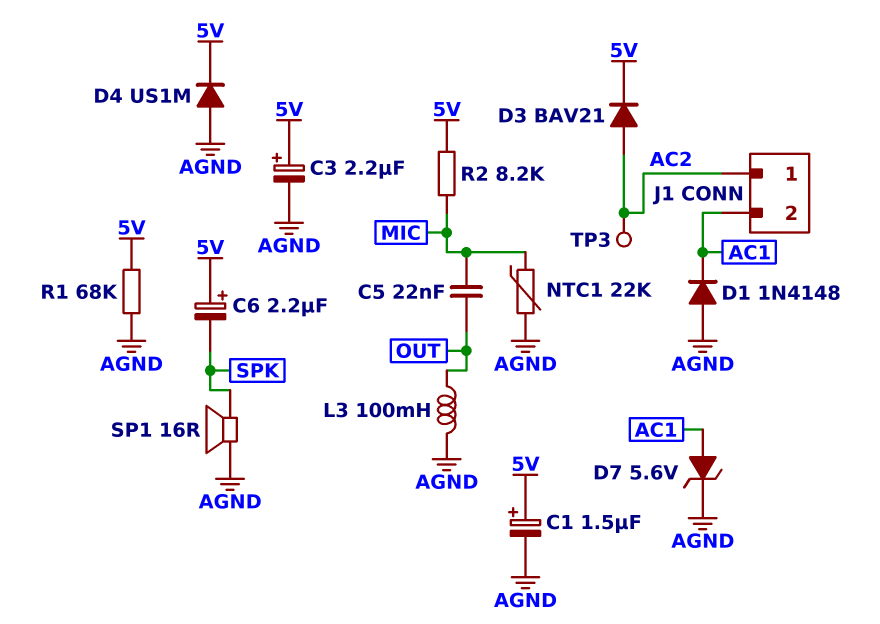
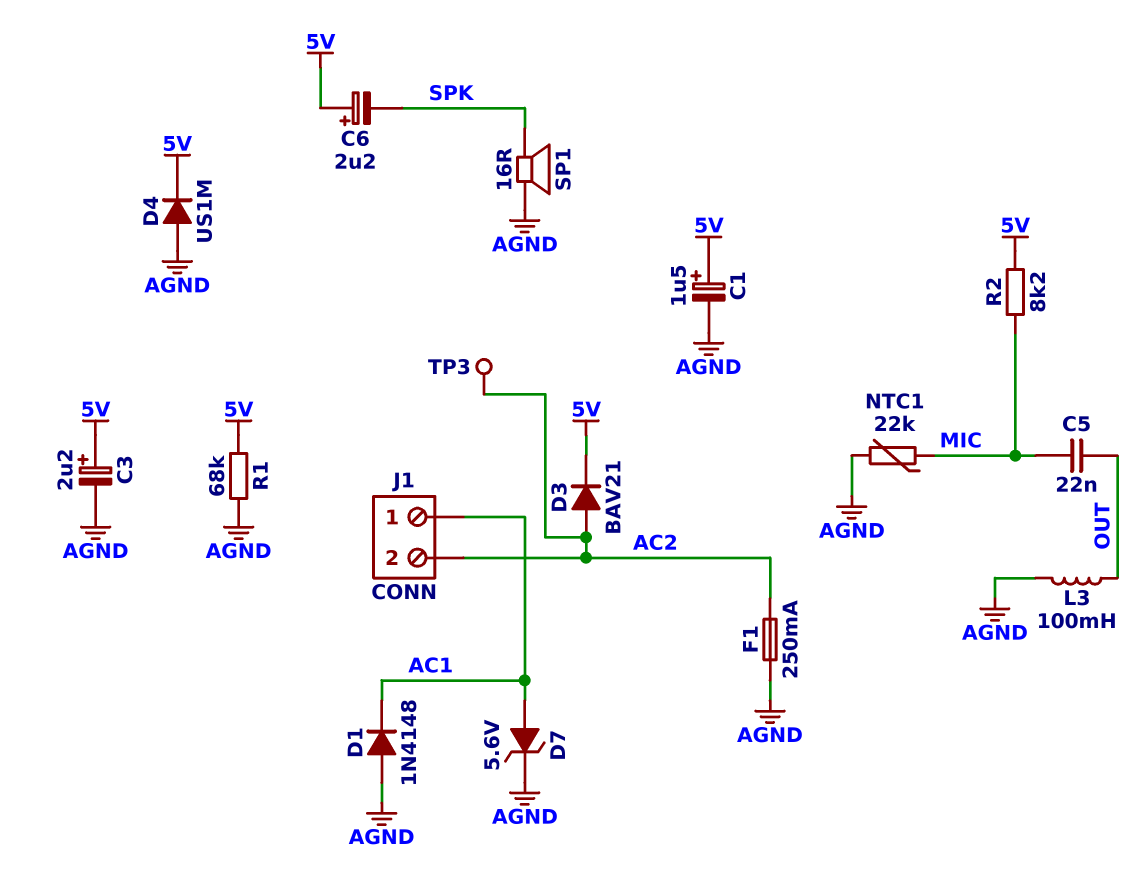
F1: none -> 250mA (AC2, AGND)
J1 pin 1: AC2 -> AC1
J1 pin 2: AC1 -> AC2

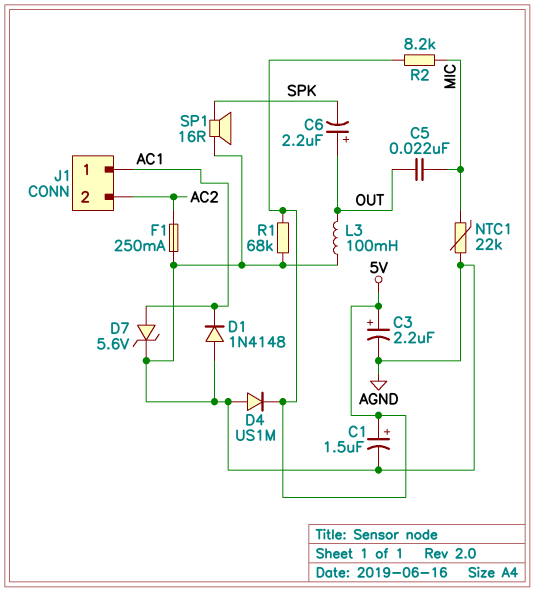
C6: 2.2uF (plus 5V, minus SPK) -> 2.2uF (plus OUT, minus SPK)
D3: diode BAV21 (A AC2, K 5V) -> none
TP3: test point (AC2) -> none

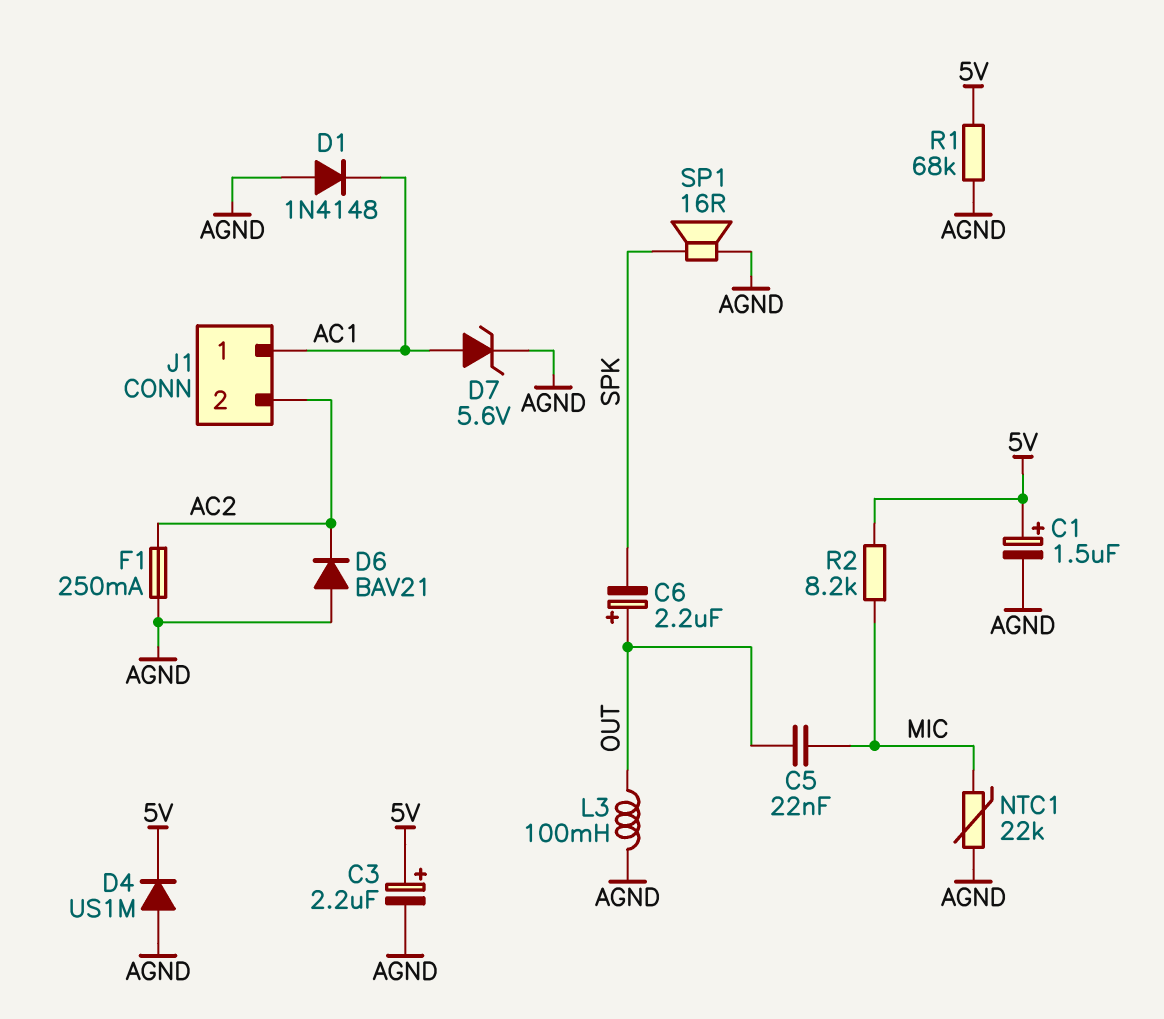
D6: none -> diode BAV21 (A AGND, K AC2)

